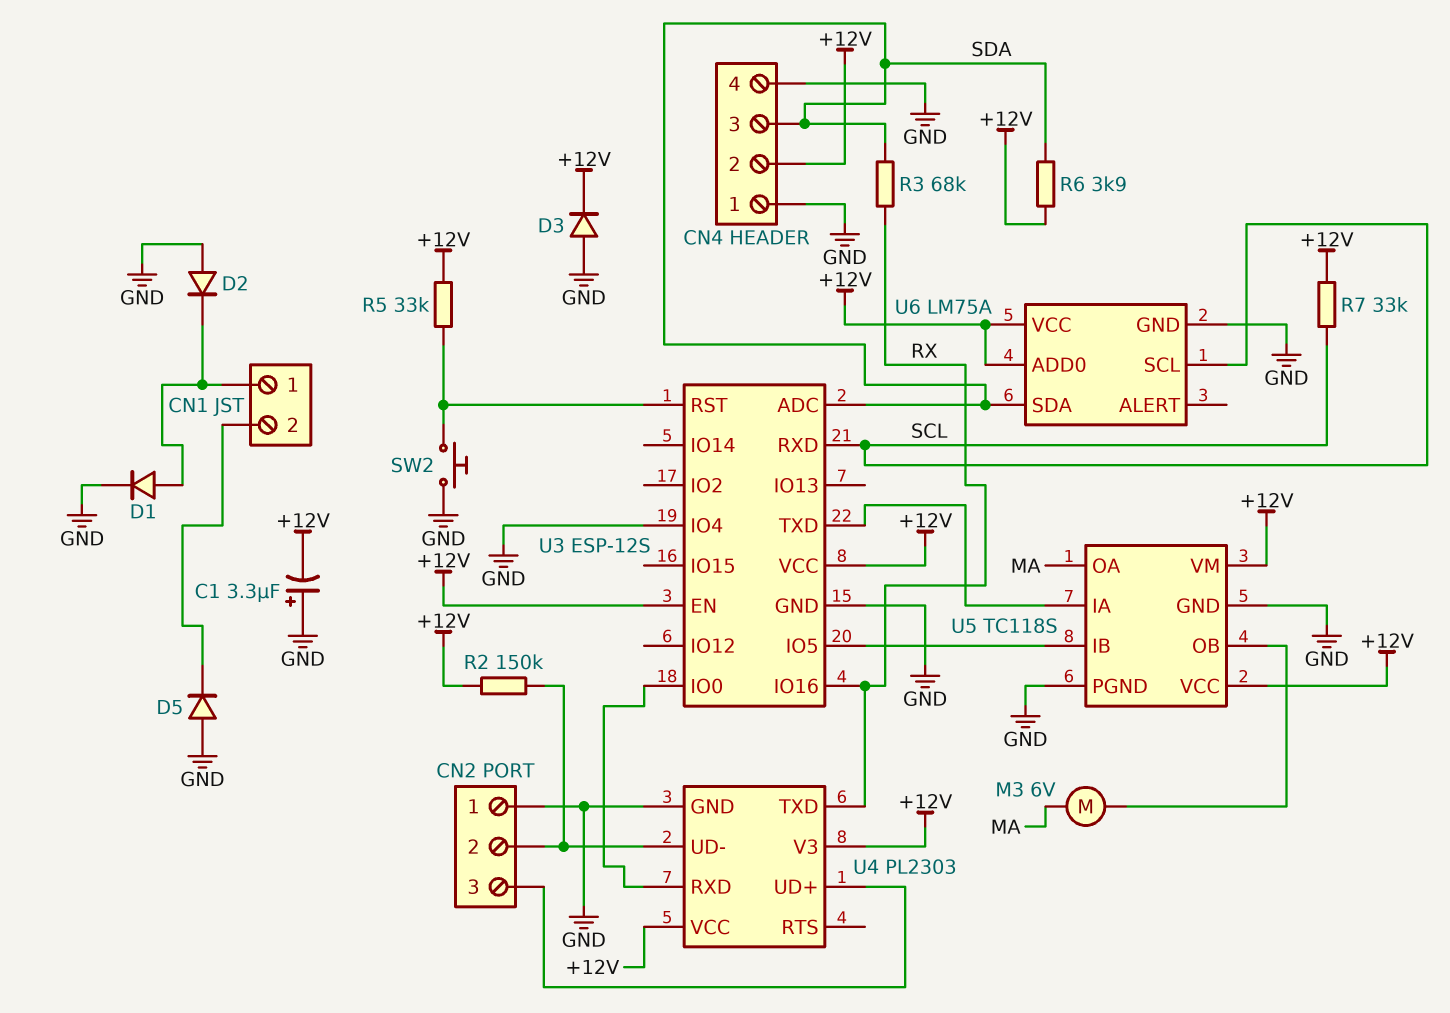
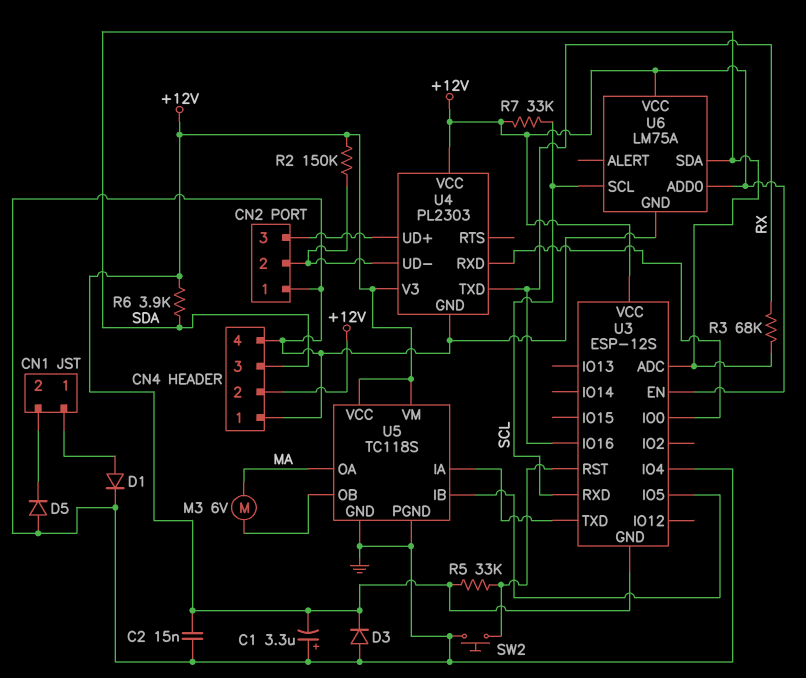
C2: none -> 15nF (+12V, GND)
D2: diode (A GND, K CN1/1) -> none
U3 pin GND: GND -> +12V

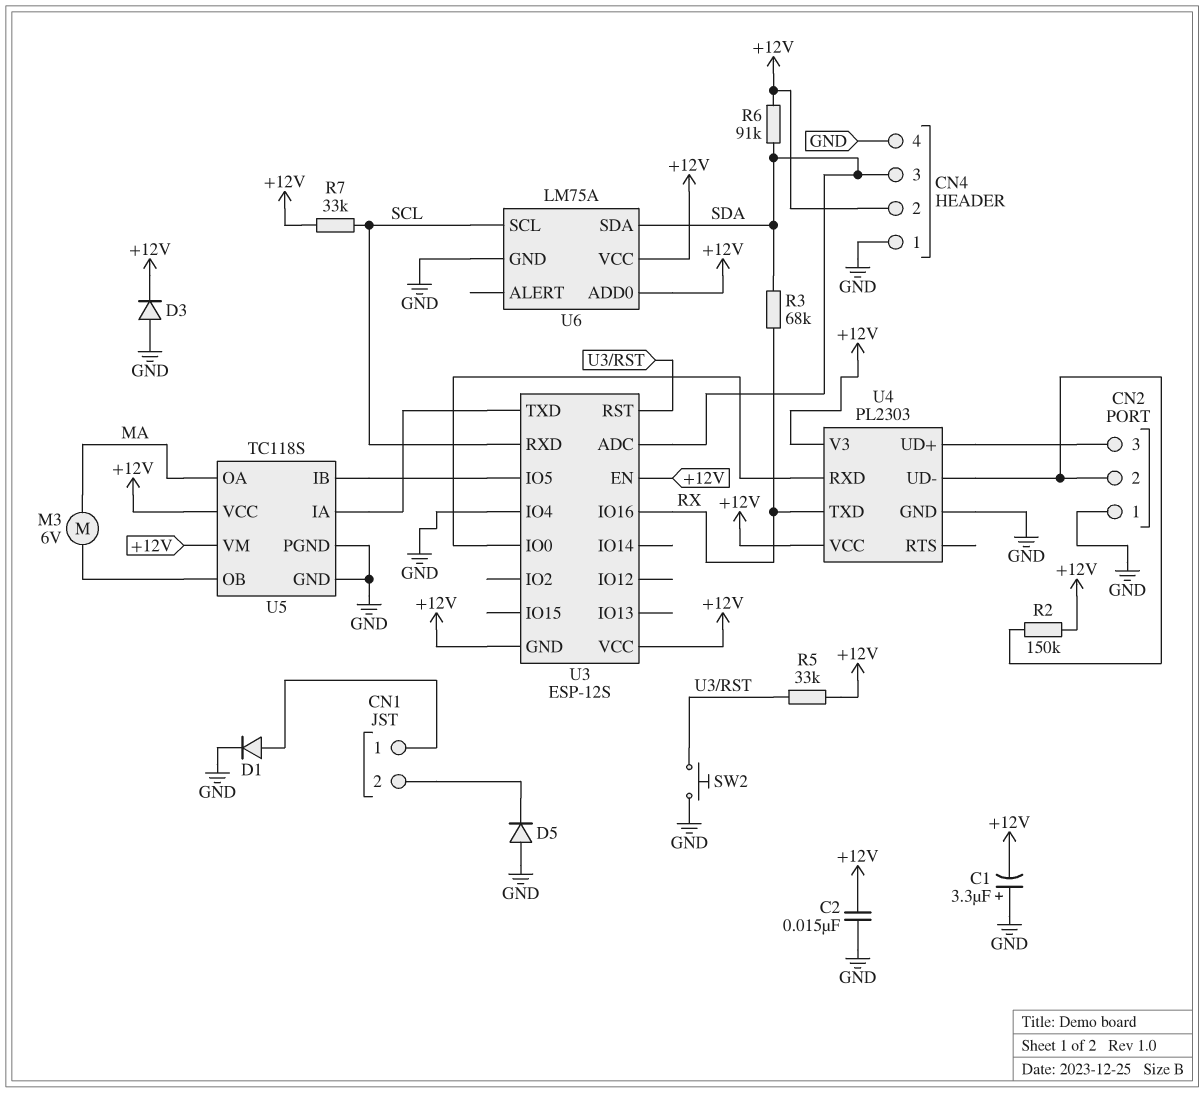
R6: 3.9k (+12V, SDA) -> 91k (+12V, SDA)

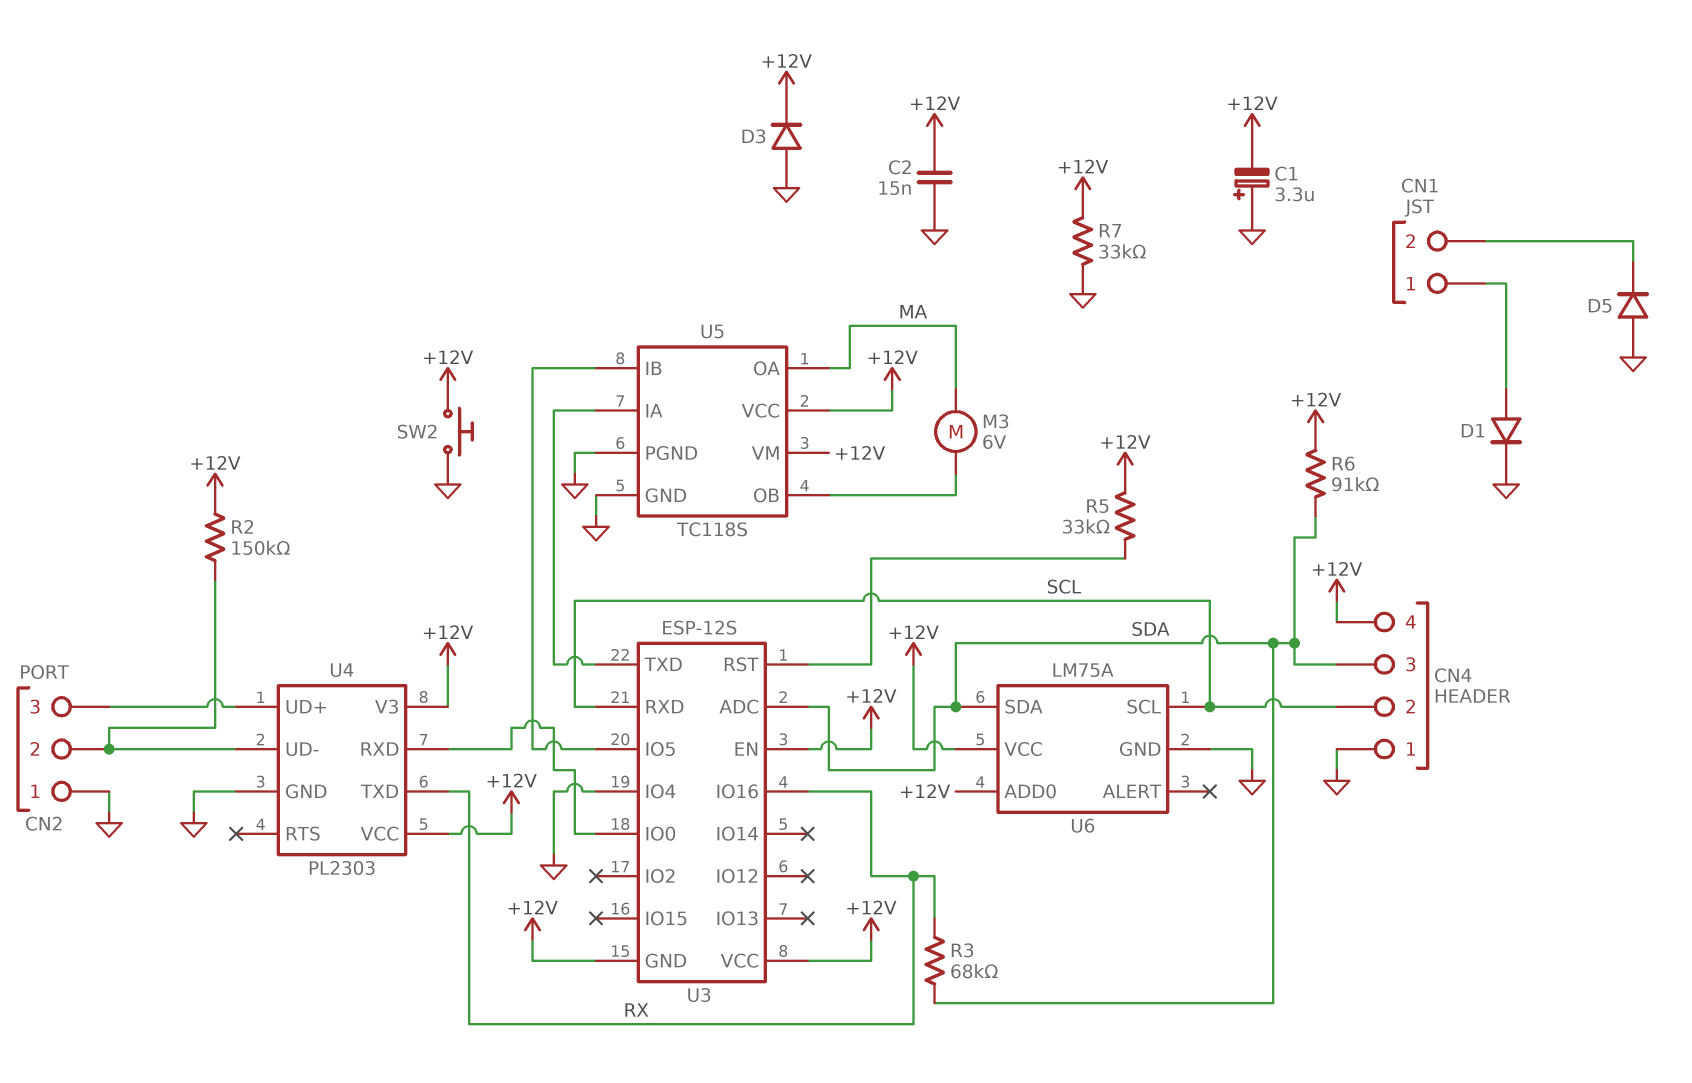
CN4 pin 2: +12V -> SCL
CN4 pin 4: GND -> +12V
R7: 33k (+12V, SCL) -> 33k (+12V, GND)
SW2: button (GND, U3/RST) -> button (+12V, GND)

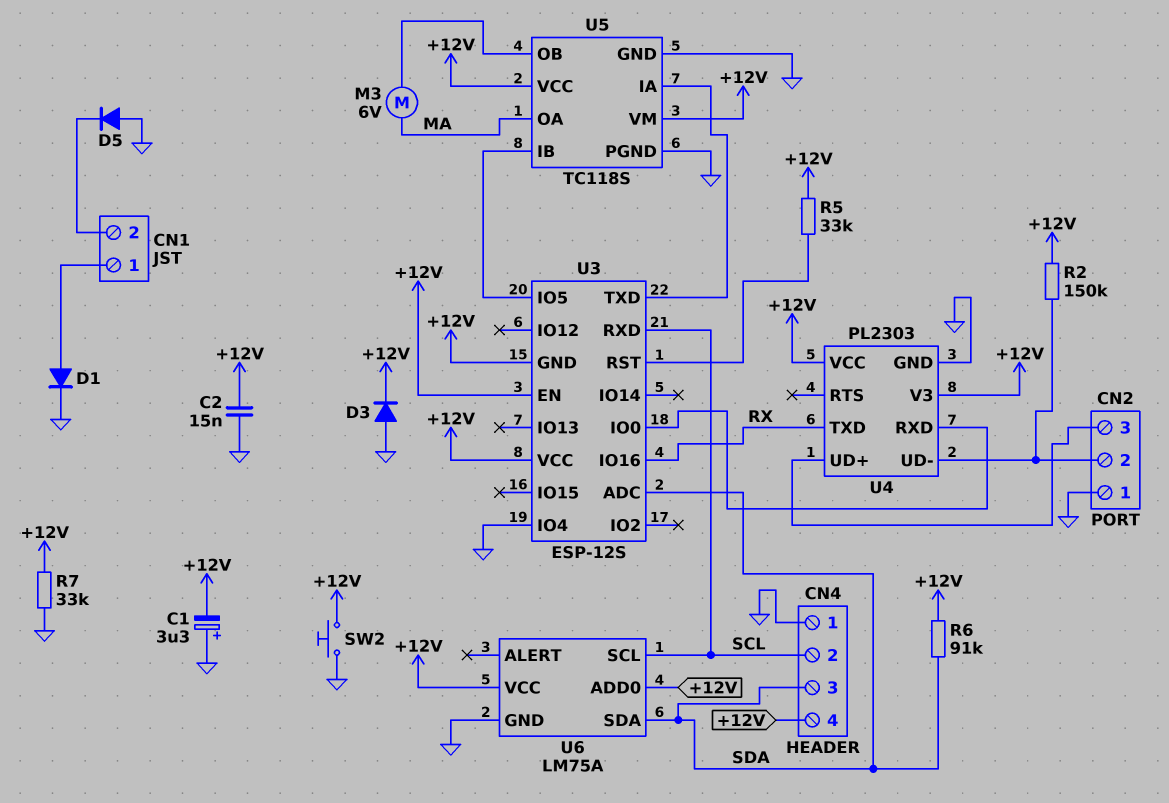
R3: 68k (RX, SDA) -> none

